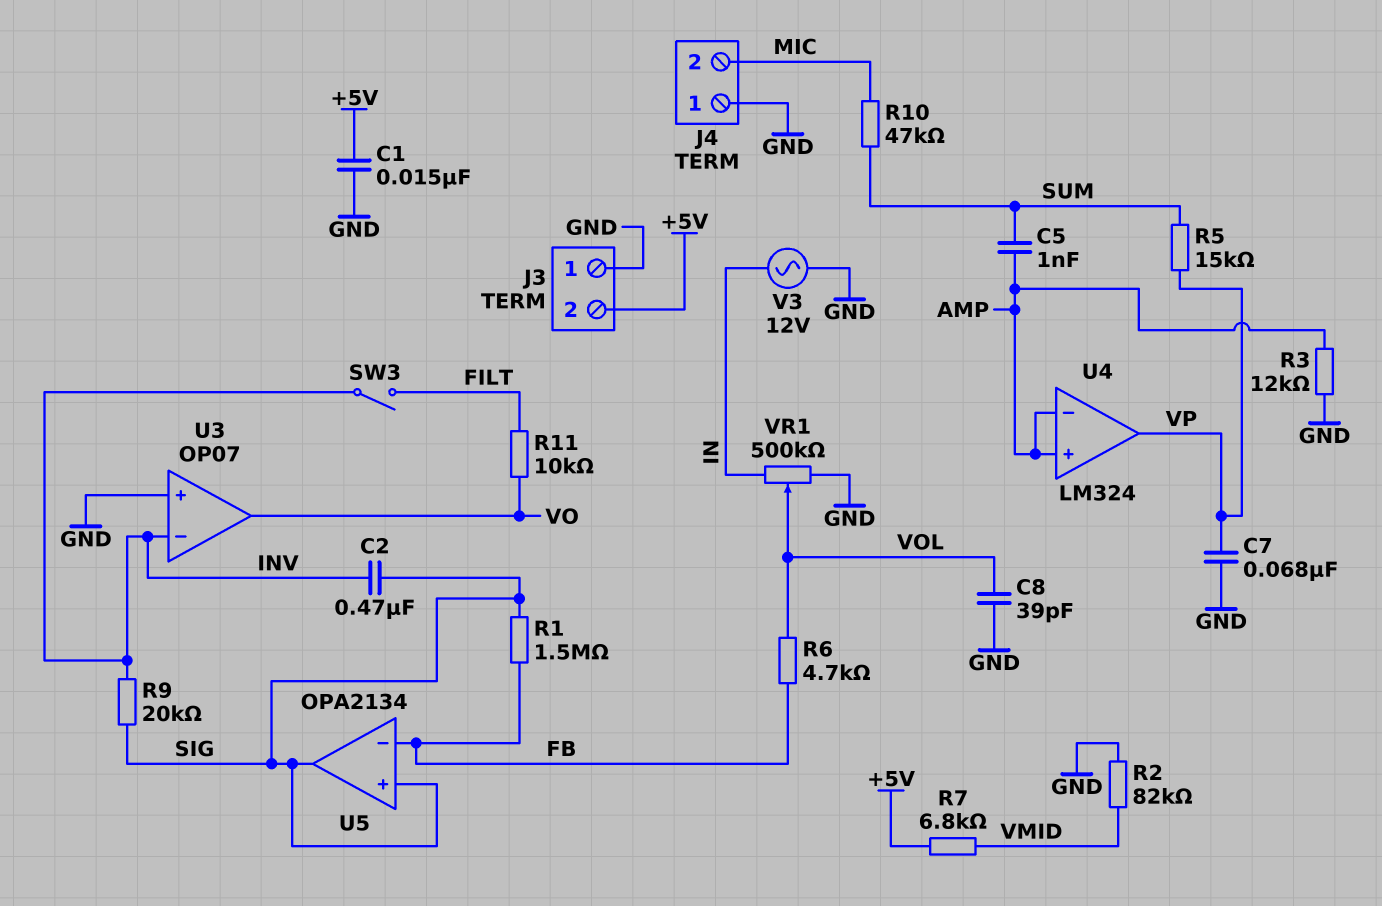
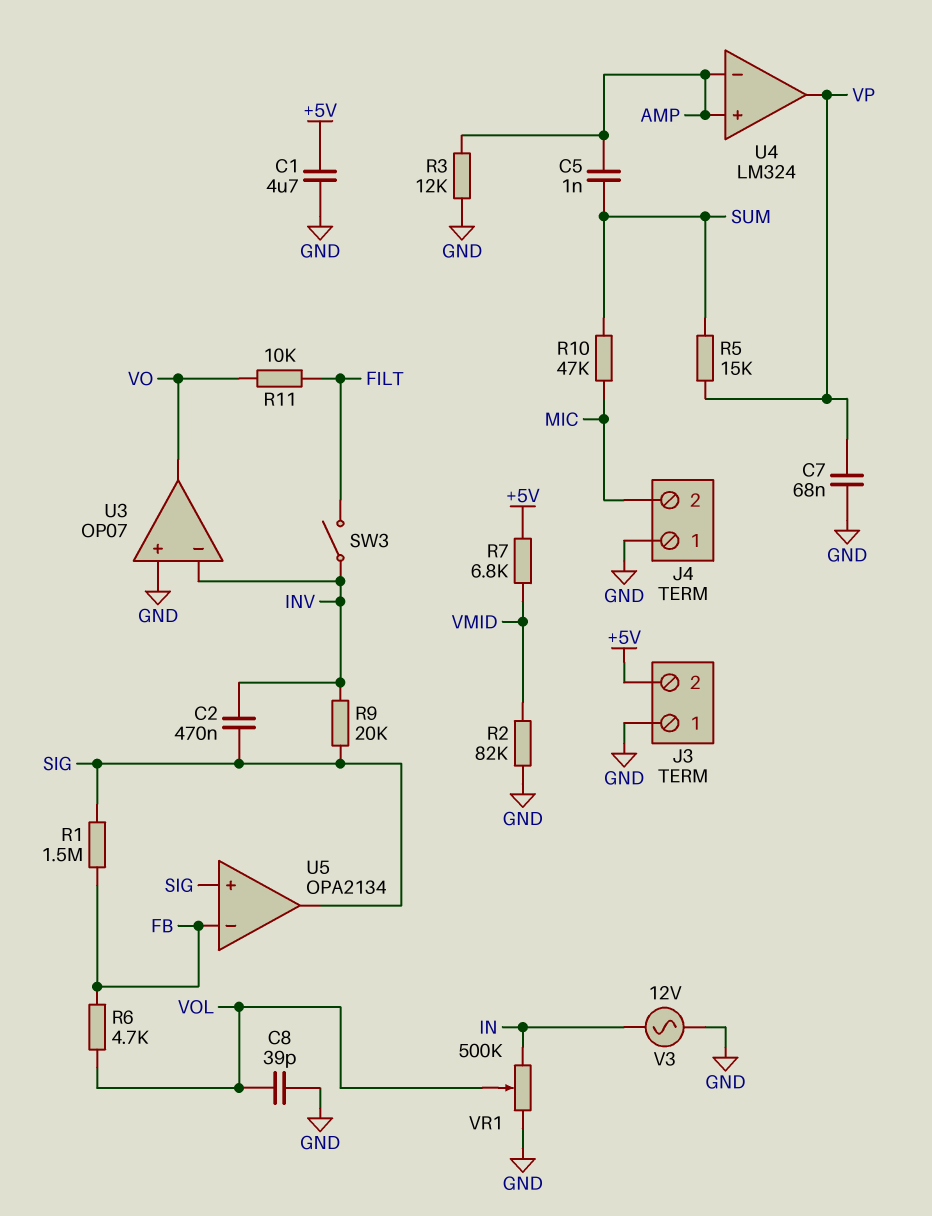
C1: 15nF (+5V, GND) -> 4.7uF (+5V, GND)

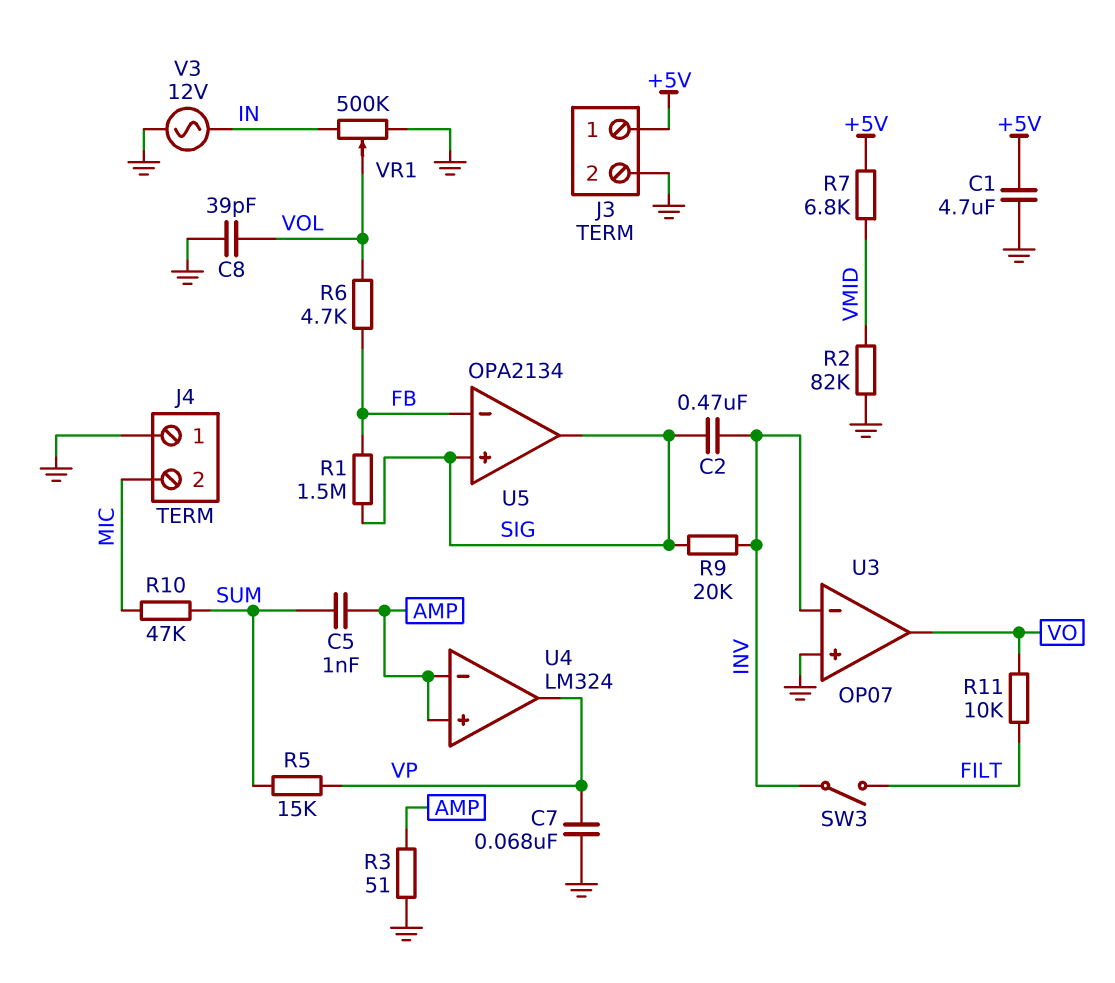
J3 pin 1: GND -> +5V
J3 pin 2: +5V -> GND
R3: 12k (AMP, GND) -> 51 (AMP, GND)

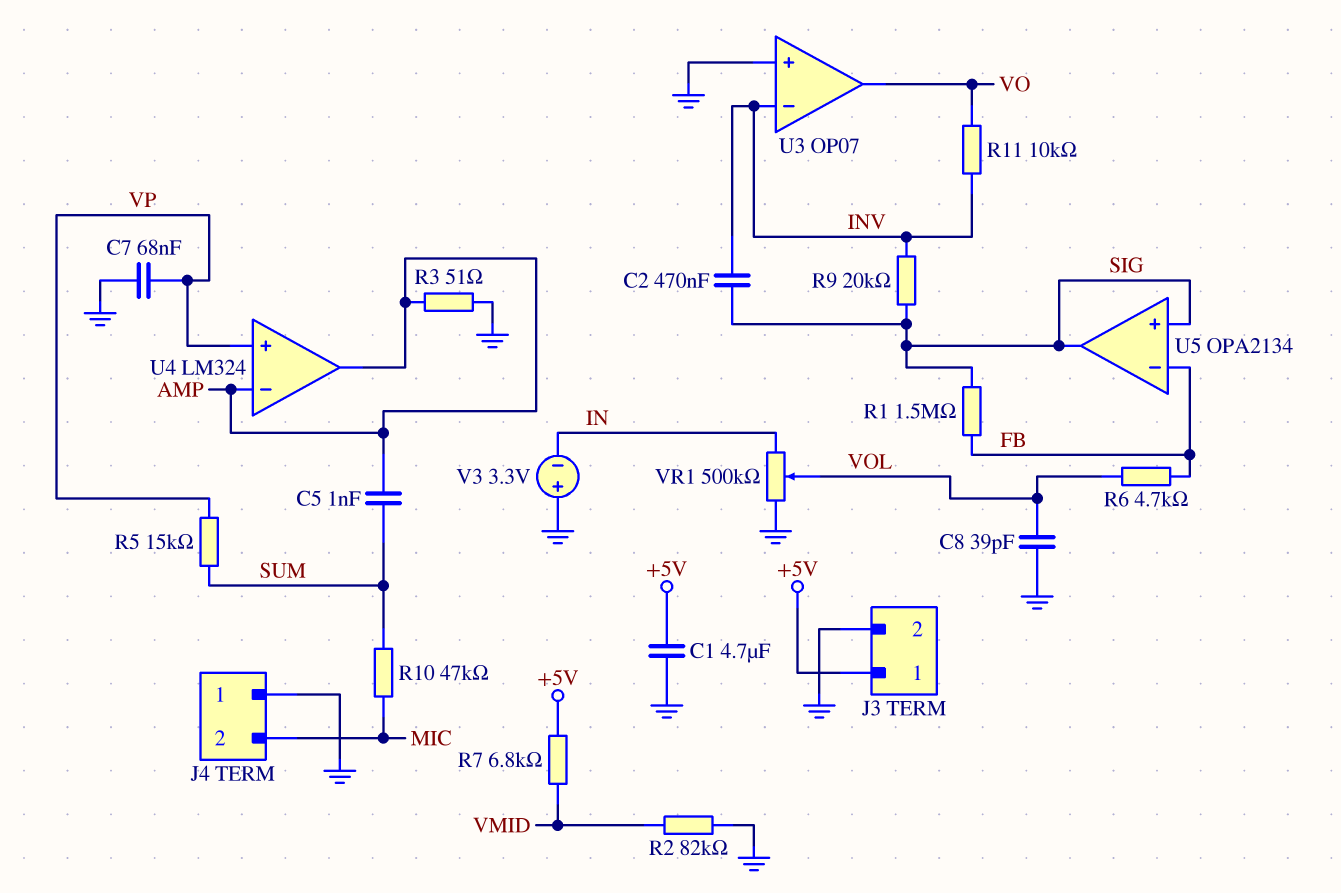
R11: 10k (FILT, VO) -> 10k (INV, VO)
SW3: switch (FILT, INV) -> none
U4 pin in+: AMP -> VP
U4 pin out: VP -> AMP
V3: AC 12V (GND, IN) -> 3.3V (plus GND, minus IN)

